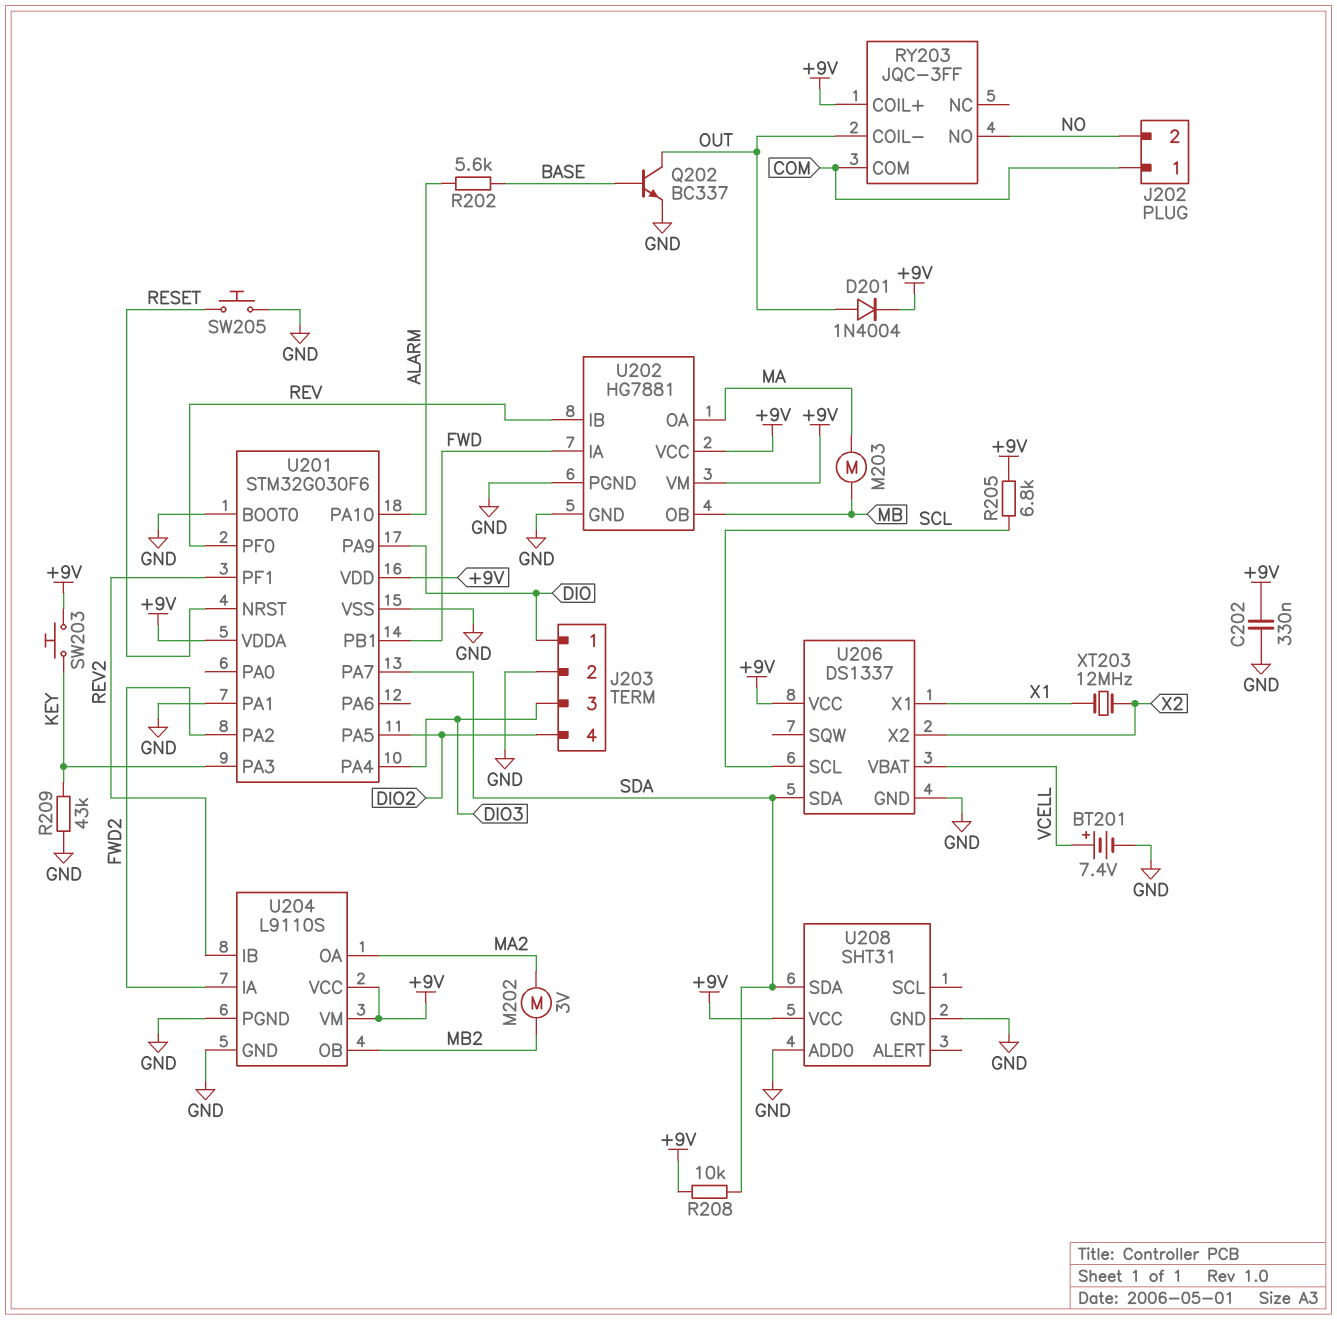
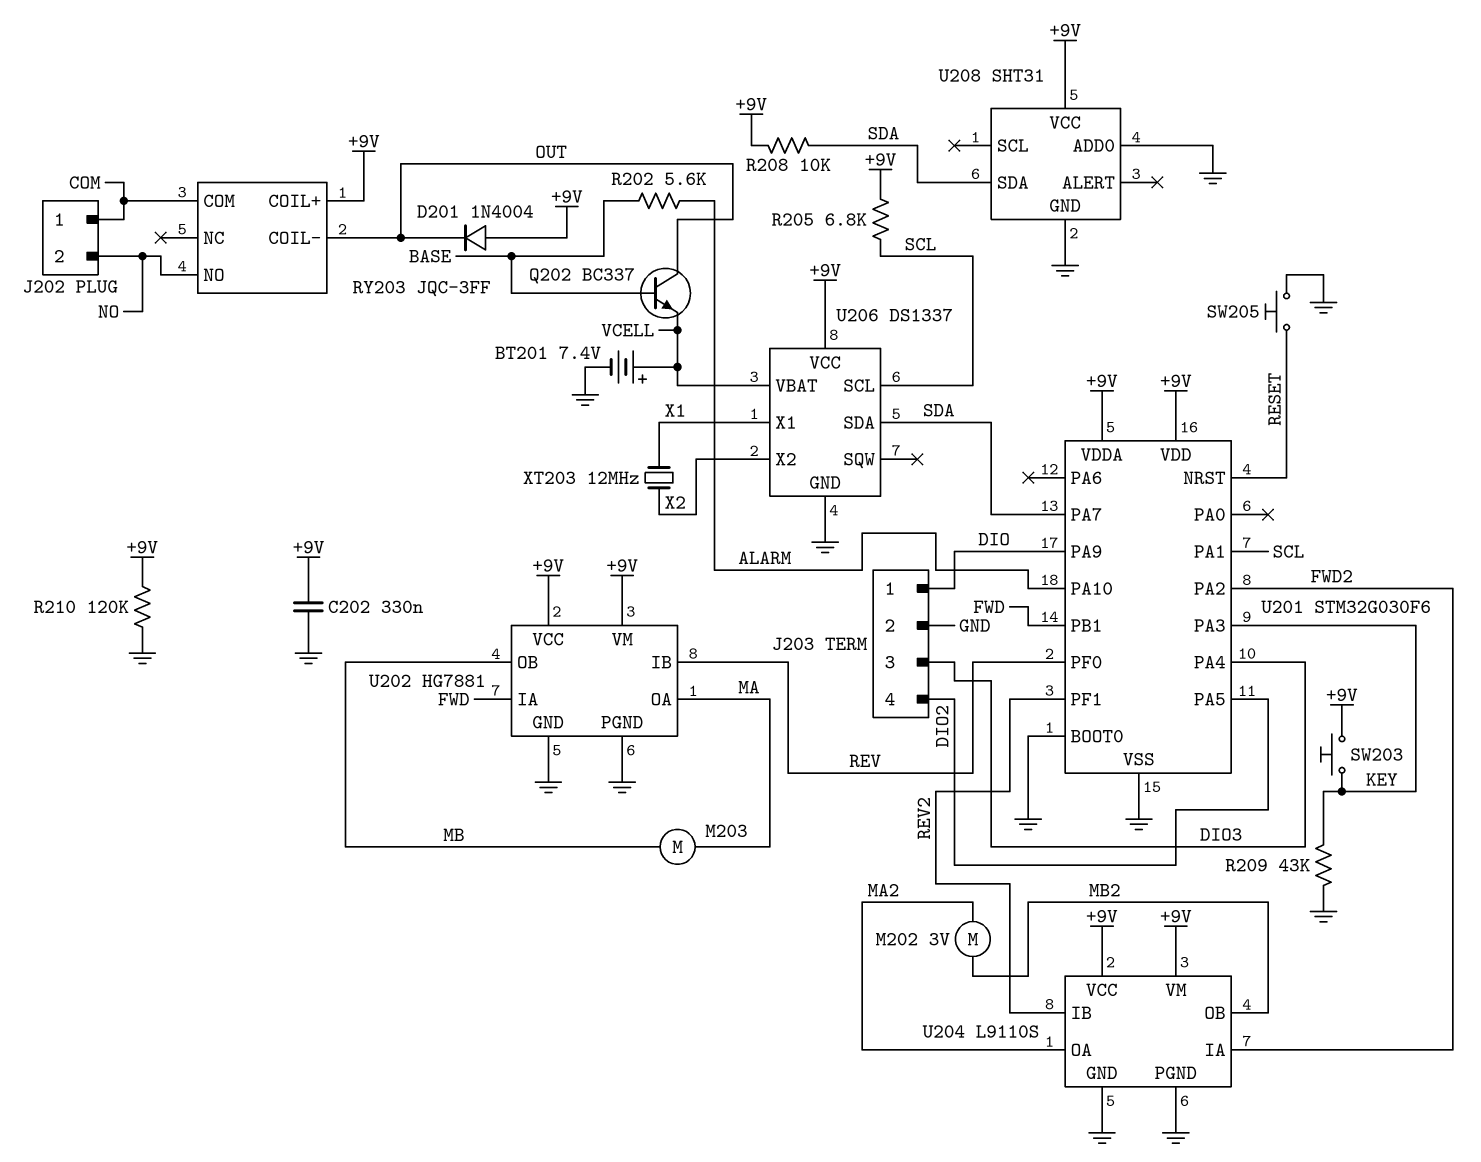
D201: diode 1N4004 (A OUT, K +9V) -> diode 1N4004 (A +9V, K OUT)
Q202: NPN BC337 (B BASE, C OUT, E GND) -> NPN BC337 (B BASE, C OUT, E VCELL)
R210: none -> 120k (+9V, GND)
U201 pin PA1: GND -> SCL

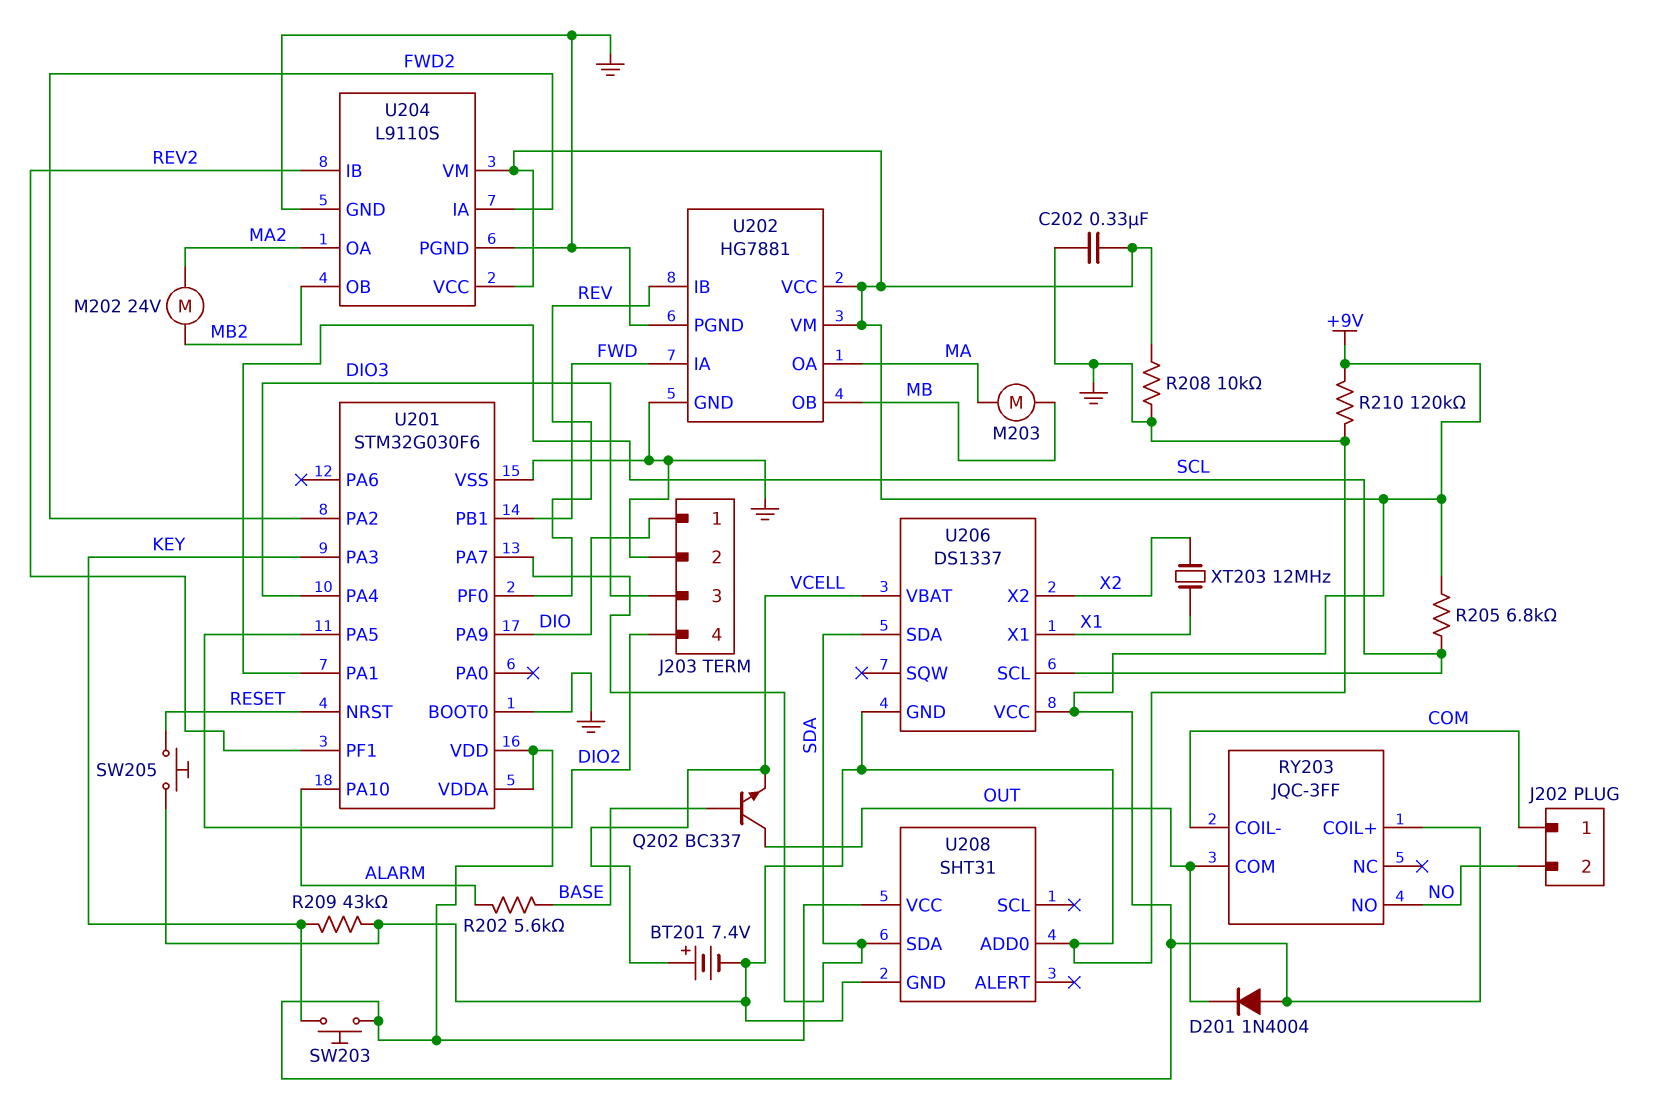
M202: motor 3V (MA2, MB2) -> motor 24V (MA2, MB2)
R208: 10k (+9V, SDA) -> 10k (+9V, GND)
RY203 pin COIL-: OUT -> COM
RY203 pin COM: COM -> OUT

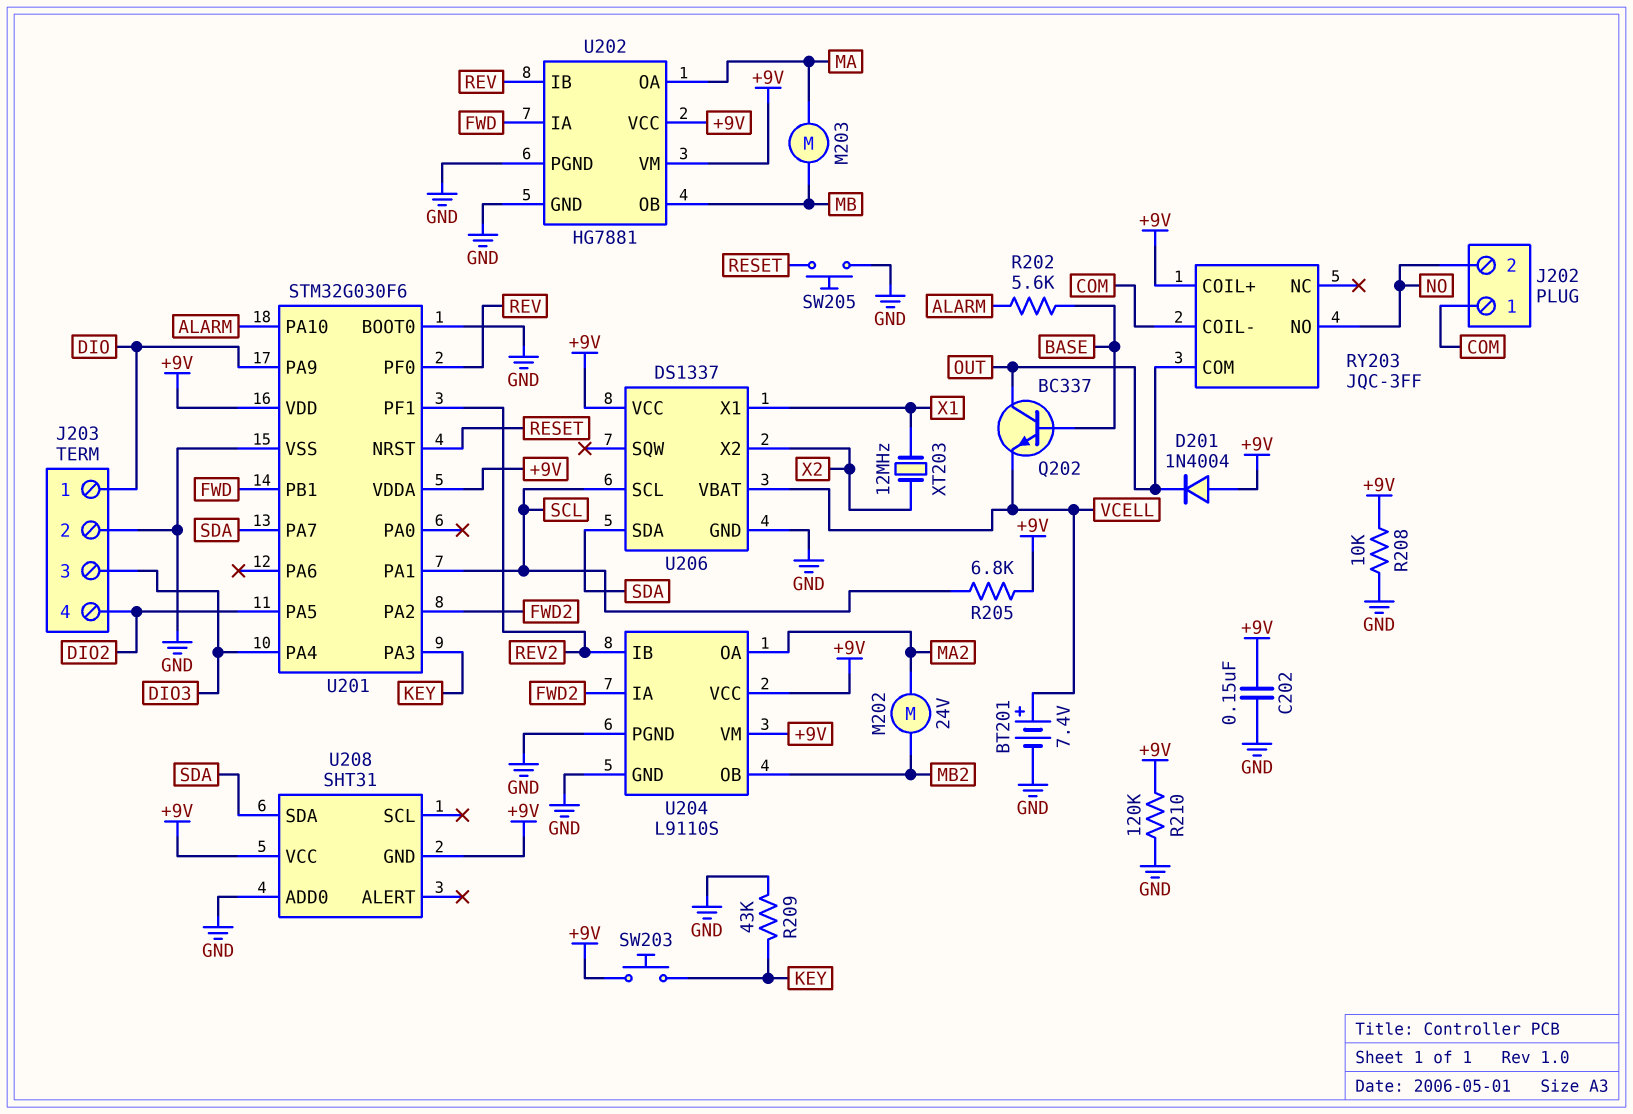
C202: 330nF (+9V, GND) -> 150nF (+9V, GND)
U208 pin GND: GND -> +9V

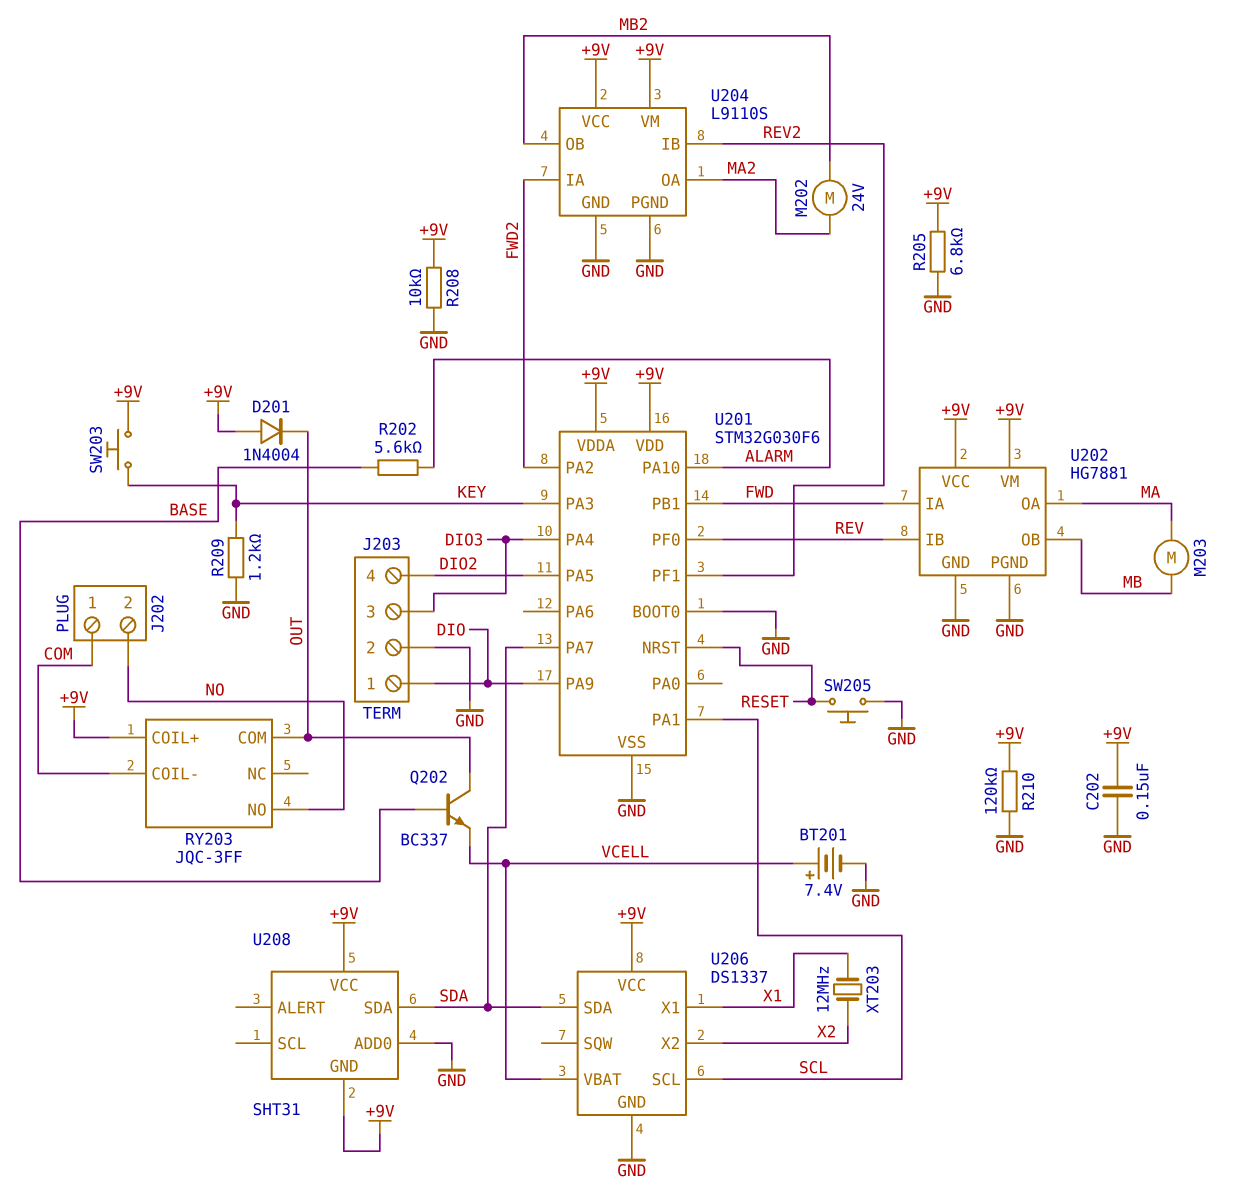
R205: 6.8k (+9V, SCL) -> 6.8k (+9V, GND)
R209: 43k (GND, KEY) -> 1.2k (GND, KEY)

